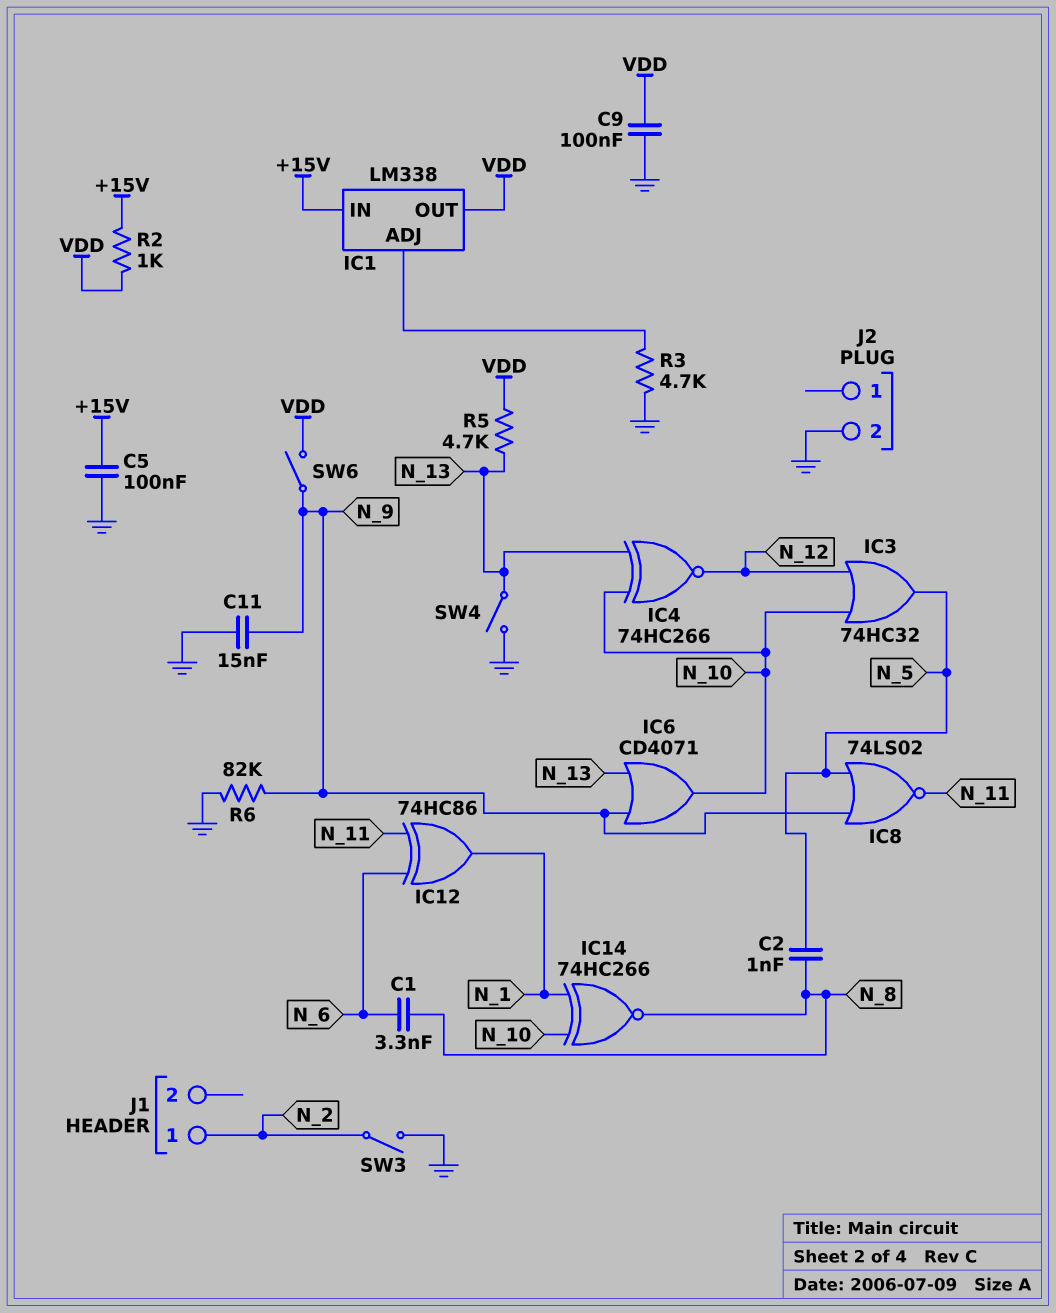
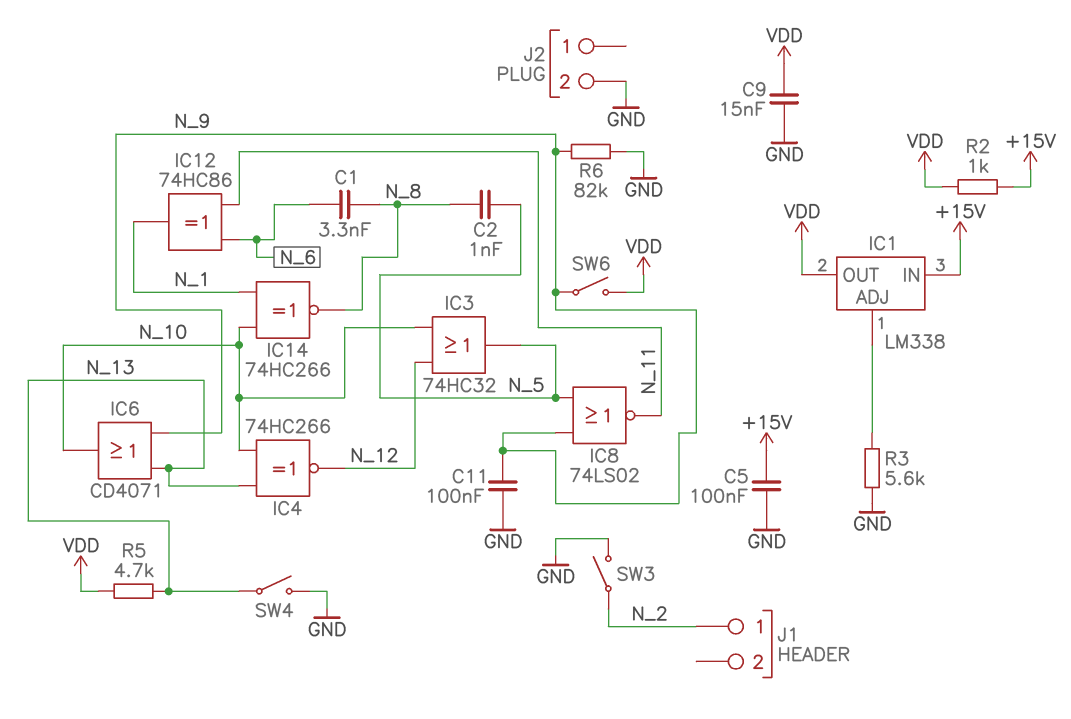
C9: 100nF (GND, VDD) -> 15nF (GND, VDD)
C11: 15nF (GND, N_9) -> 100nF (GND, N_9)
R3: 4.7k (GND, IC1/ADJ) -> 5.6k (GND, IC1/ADJ)

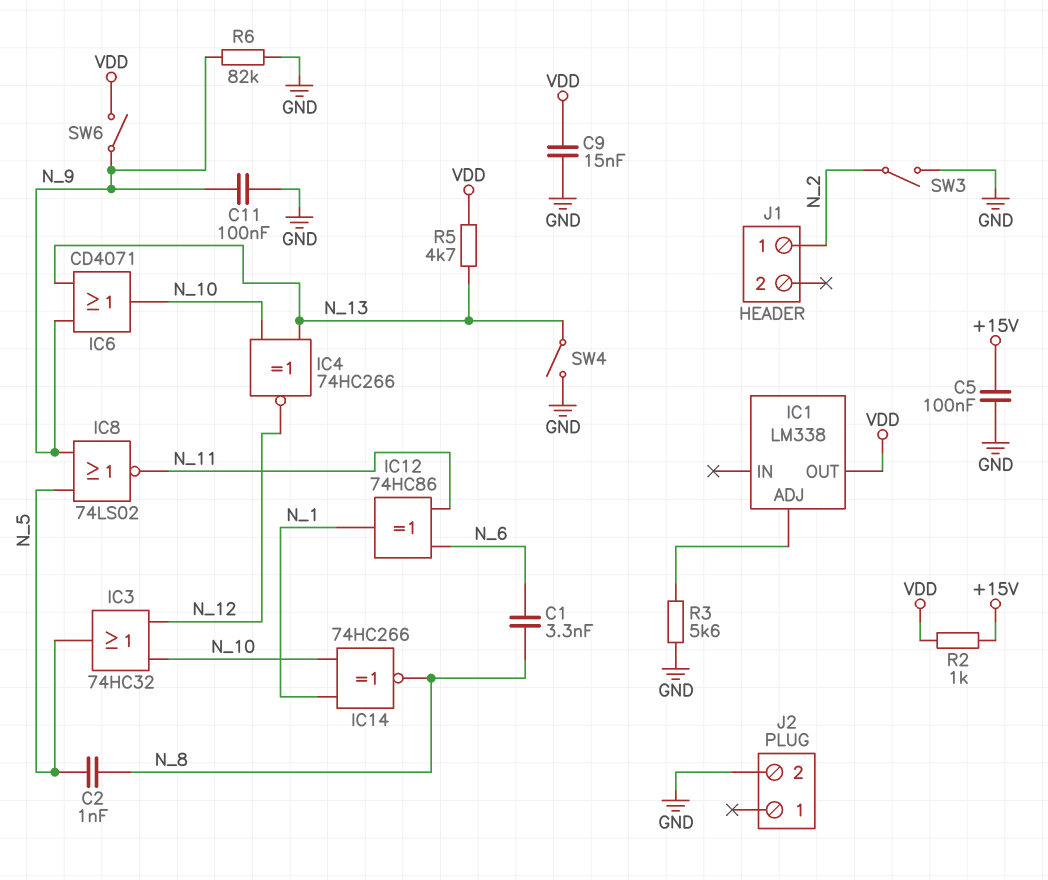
IC1 pin IN: +15V -> none

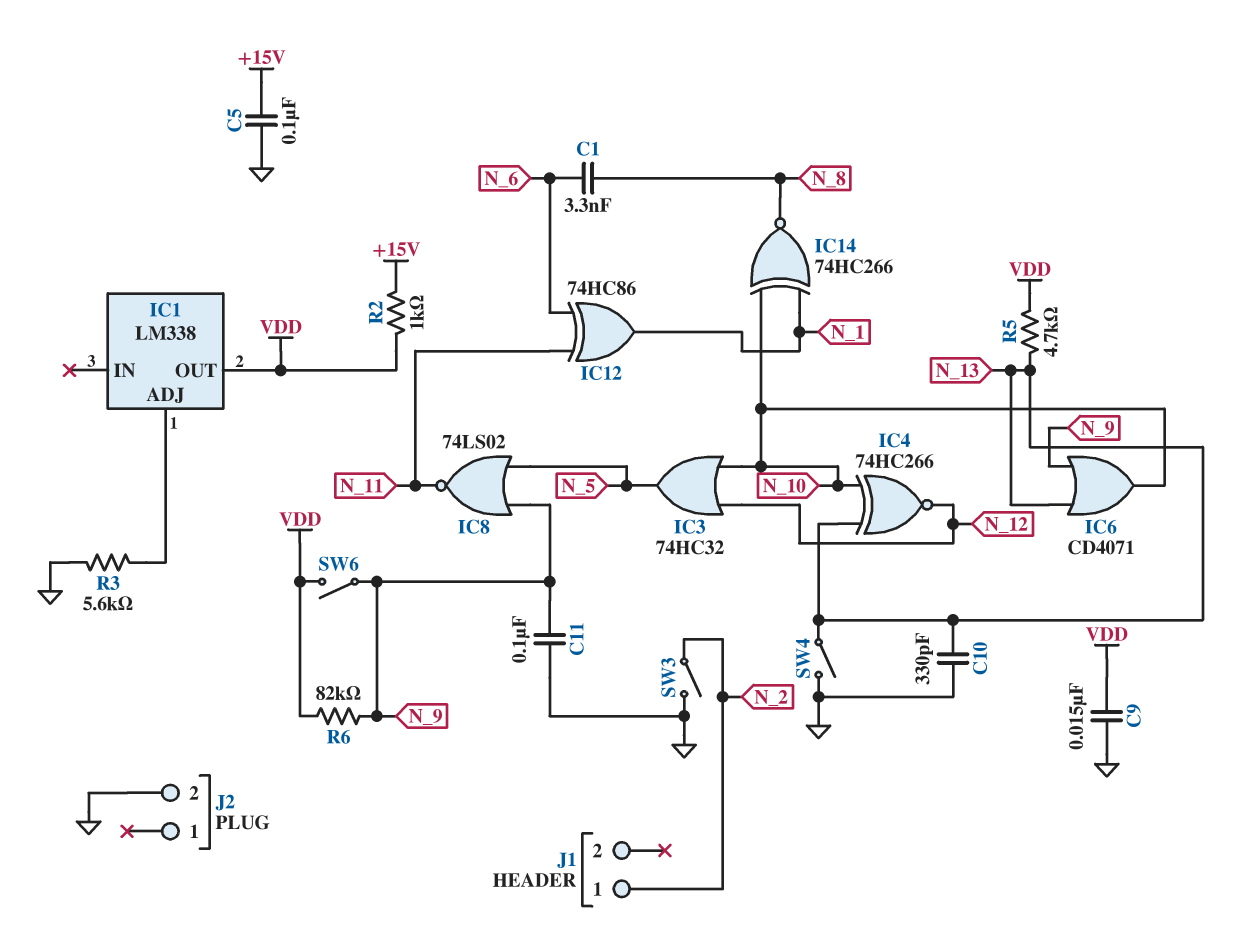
C2: 1nF (N_5, N_8) -> none
C10: none -> 330pF (GND, N_13)
R6: 82k (GND, N_9) -> 82k (N_9, VDD)

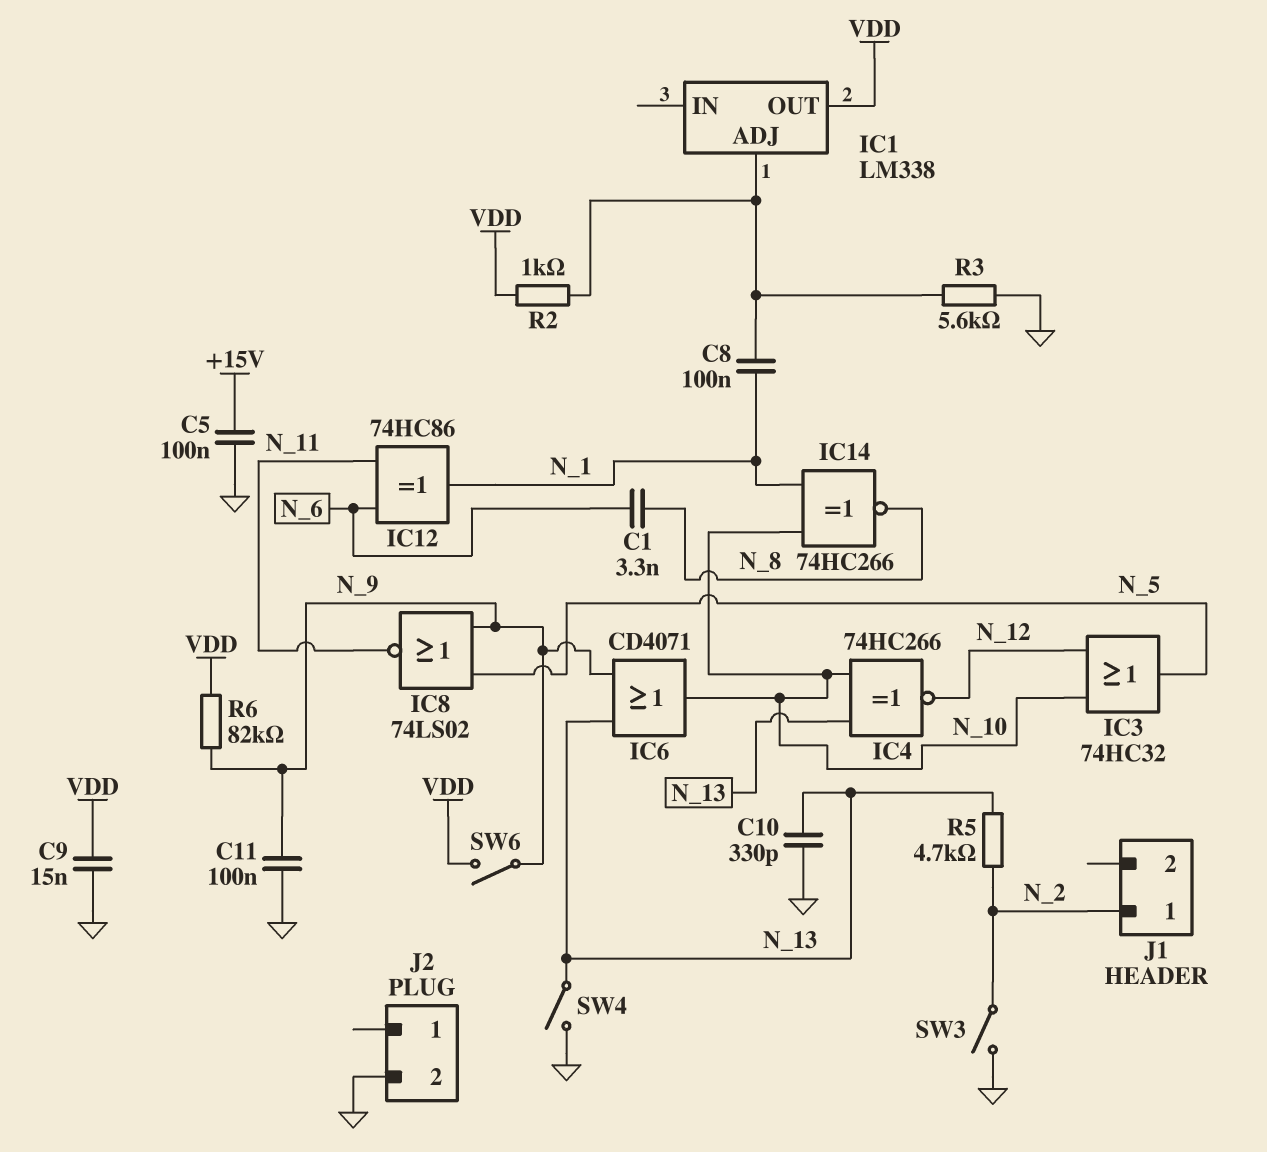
C8: none -> 100nF (IC1/ADJ, N_1)
R2: 1k (+15V, VDD) -> 1k (IC1/ADJ, VDD)
R5: 4.7k (N_13, VDD) -> 4.7k (N_2, N_13)

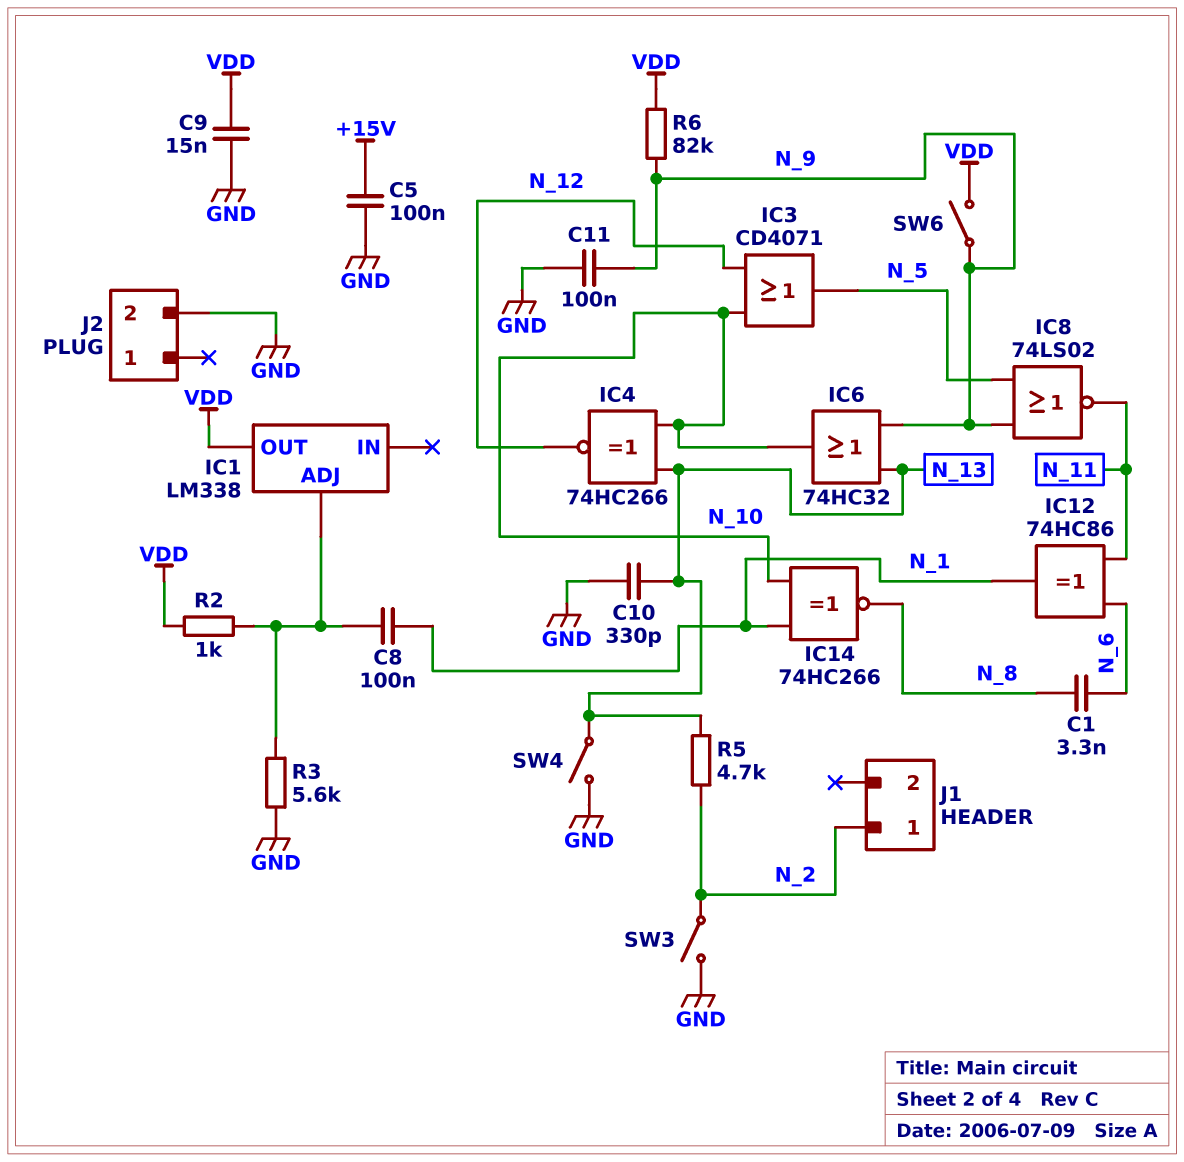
IC3: OR 74HC32 (in N_10, in N_12, out N_5) -> OR CD4071 (in N_10, in N_12, out N_5)
IC6: OR CD4071 (in N_9, in N_13, out N_10) -> OR 74HC32 (in N_9, in N_13, out N_10)

